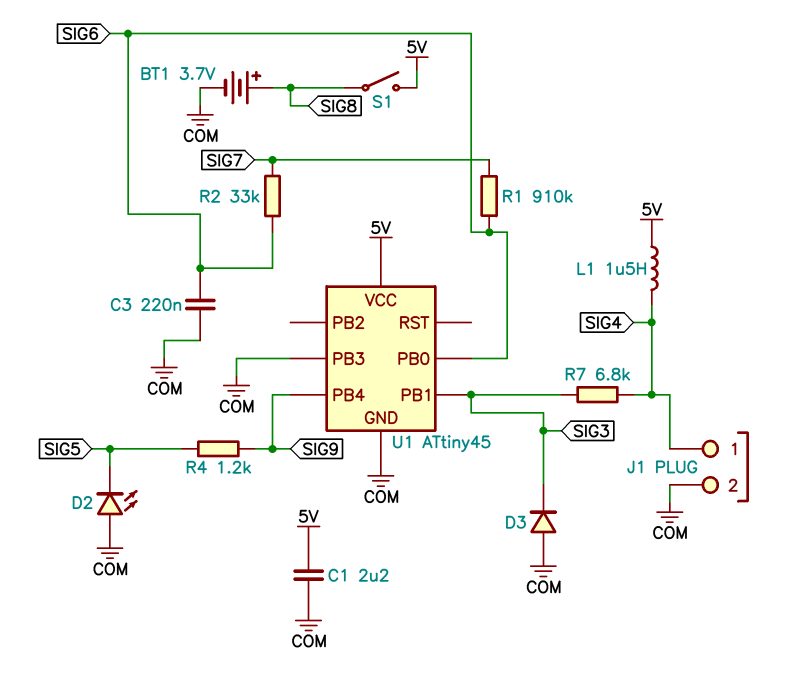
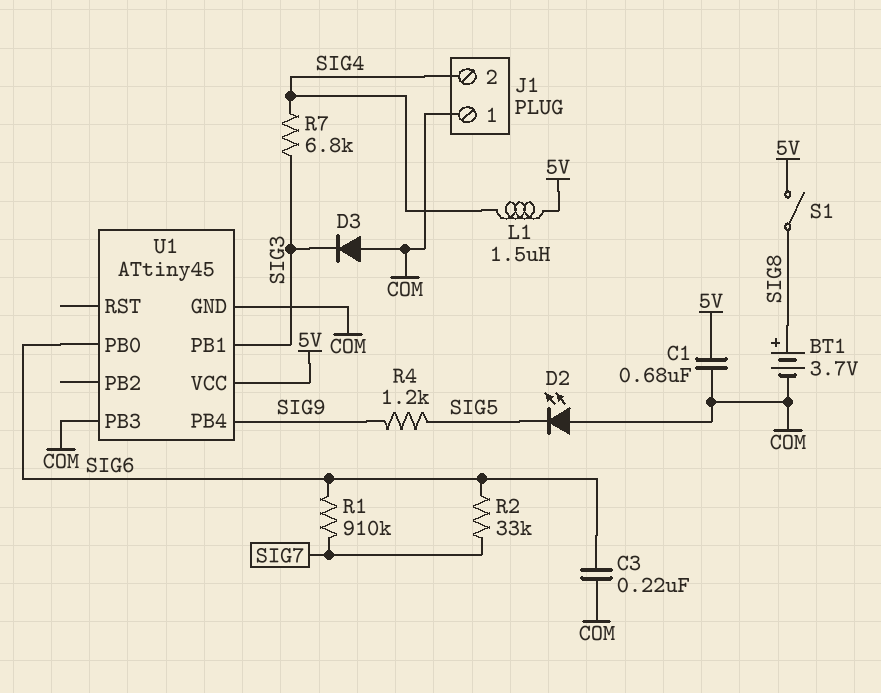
C1: 2.2uF (5V, COM) -> 680nF (5V, COM)
J1 pin 1: SIG4 -> COM
J1 pin 2: COM -> SIG4

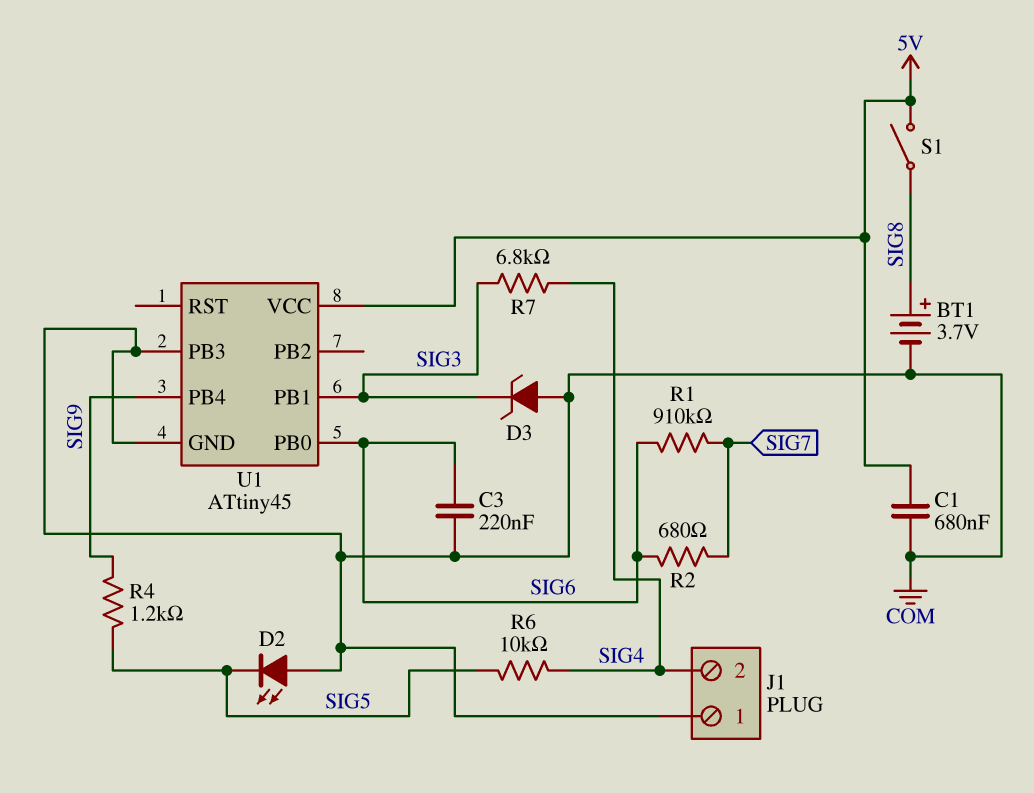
D3: diode (A COM, K SIG3) -> zener (A COM, K SIG3)
L1: 1.5uH (5V, SIG4) -> none
R2: 33k (SIG6, SIG7) -> 680 (SIG6, SIG7)
R6: none -> 10k (SIG4, SIG5)

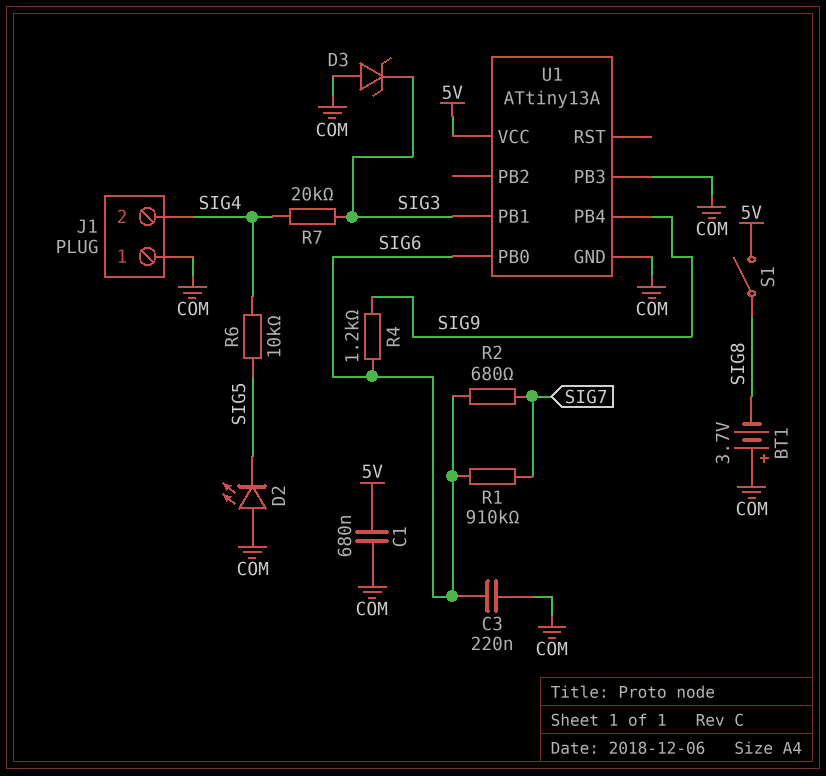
BT1: 3.7V (plus SIG8, minus COM) -> 3.7V (plus COM, minus SIG8)
R4: 1.2k (SIG5, SIG9) -> 1.2k (SIG6, SIG9)
R7: 6.8k (SIG3, SIG4) -> 20k (SIG3, SIG4)
U1: ATtiny45 -> ATtiny13A

